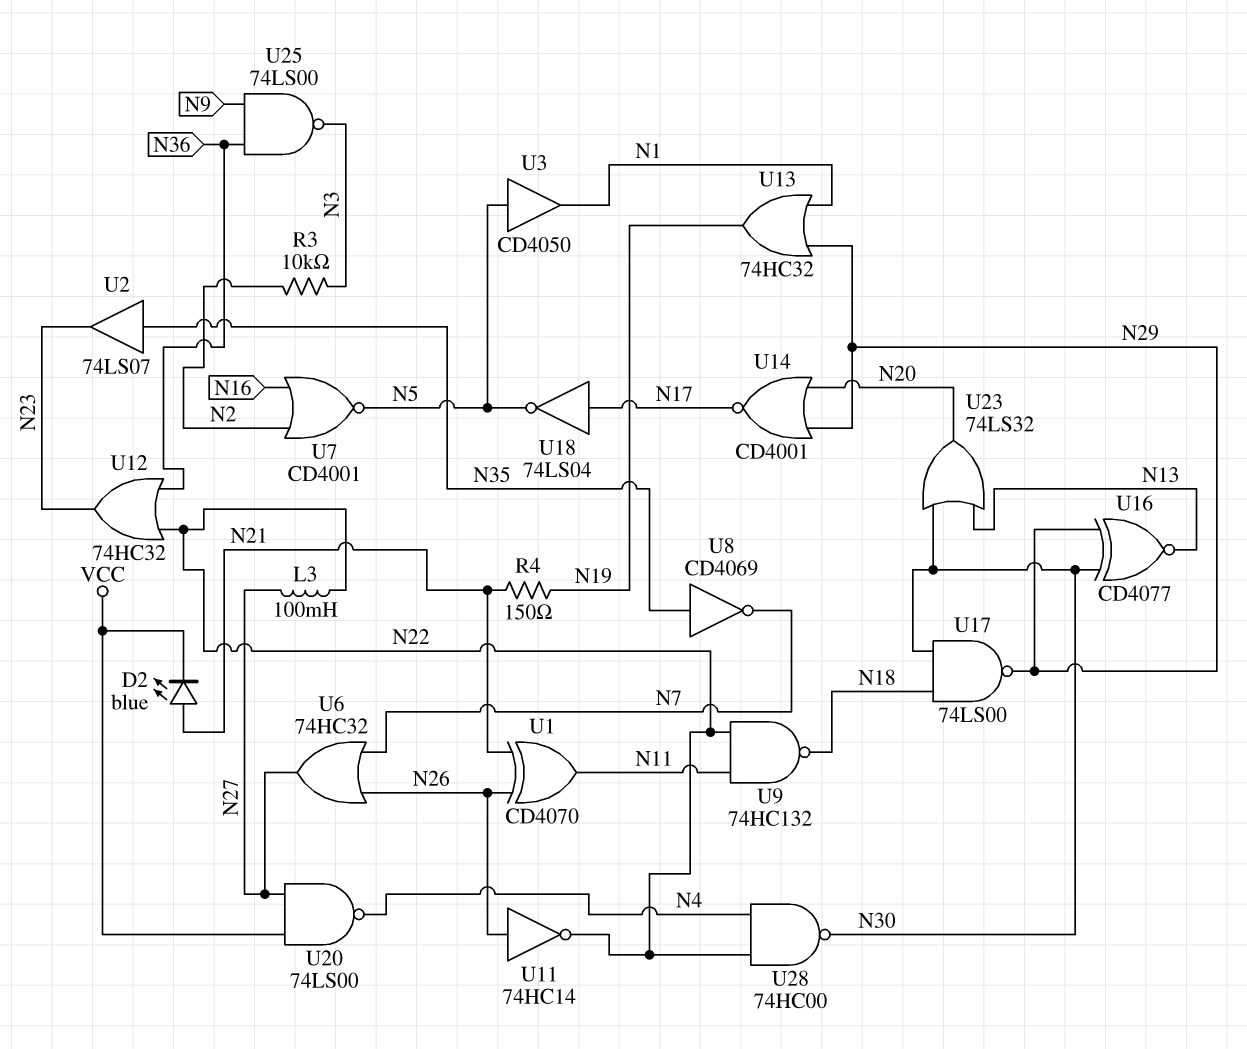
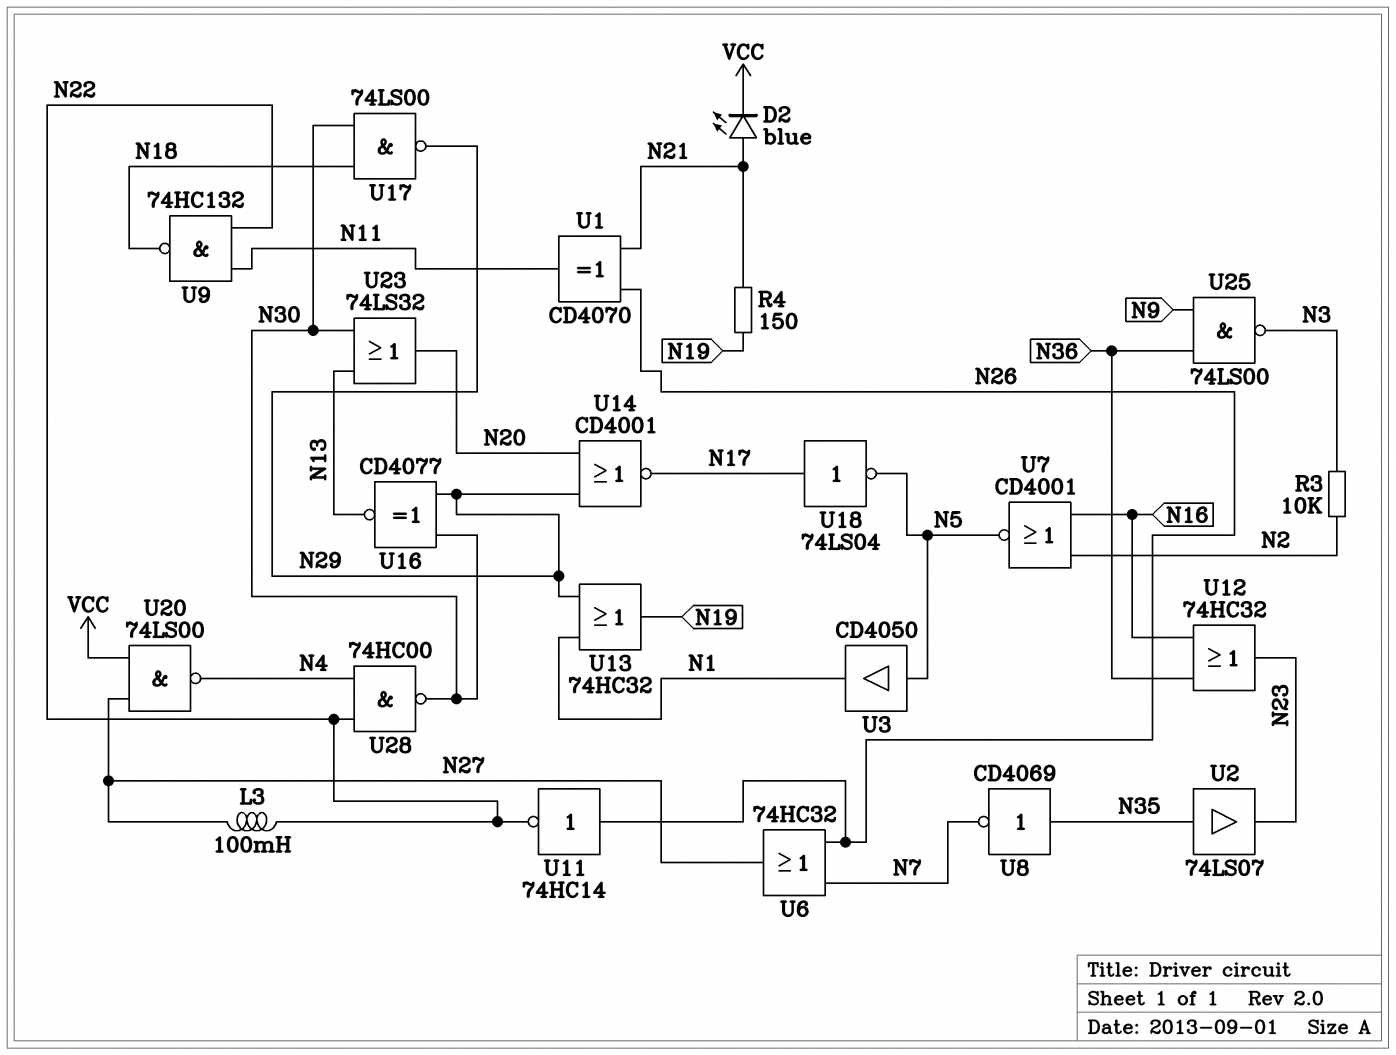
U12: OR 74HC32 (in N22, in N36, out N23) -> OR 74HC32 (in N16, in N36, out N23)

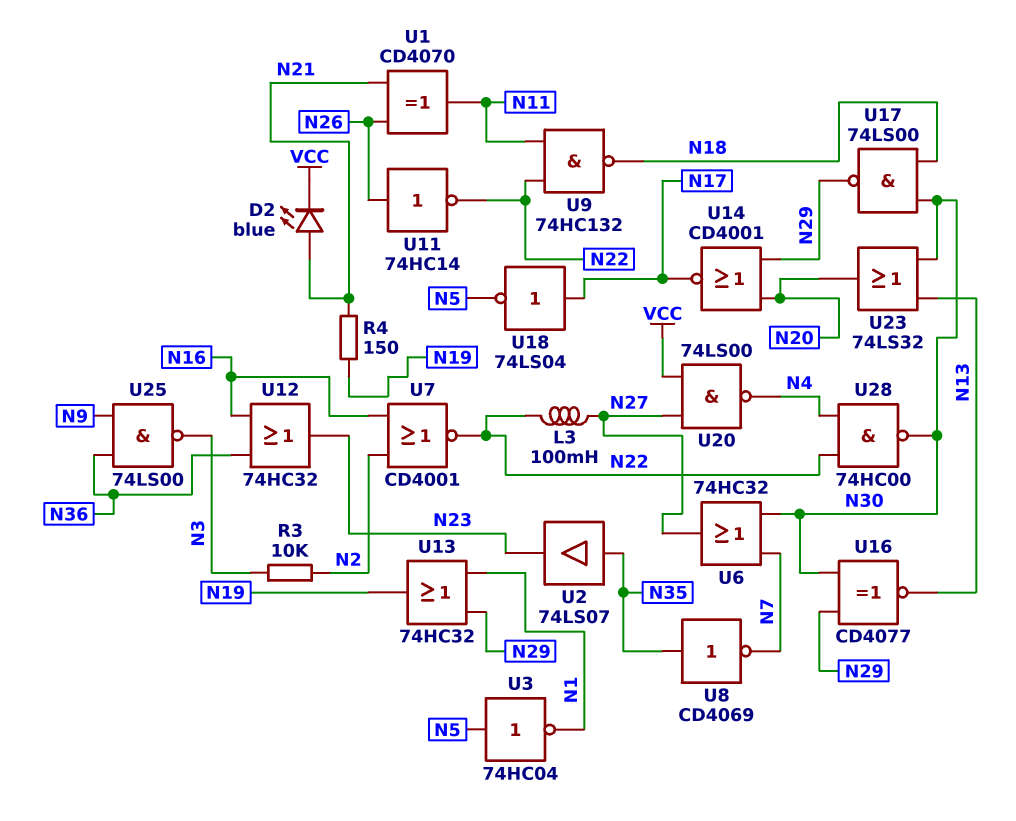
U3: buffer CD4050 (in N5, out N1) -> NOT 74HC04 (in N5, out N1)
U6: OR 74HC32 (in N7, in N26, out N27) -> OR 74HC32 (in N7, in N30, out N27)
U7: NOR CD4001 (in N2, in N16, out N5) -> NOR CD4001 (in N2, in N16, out N22)

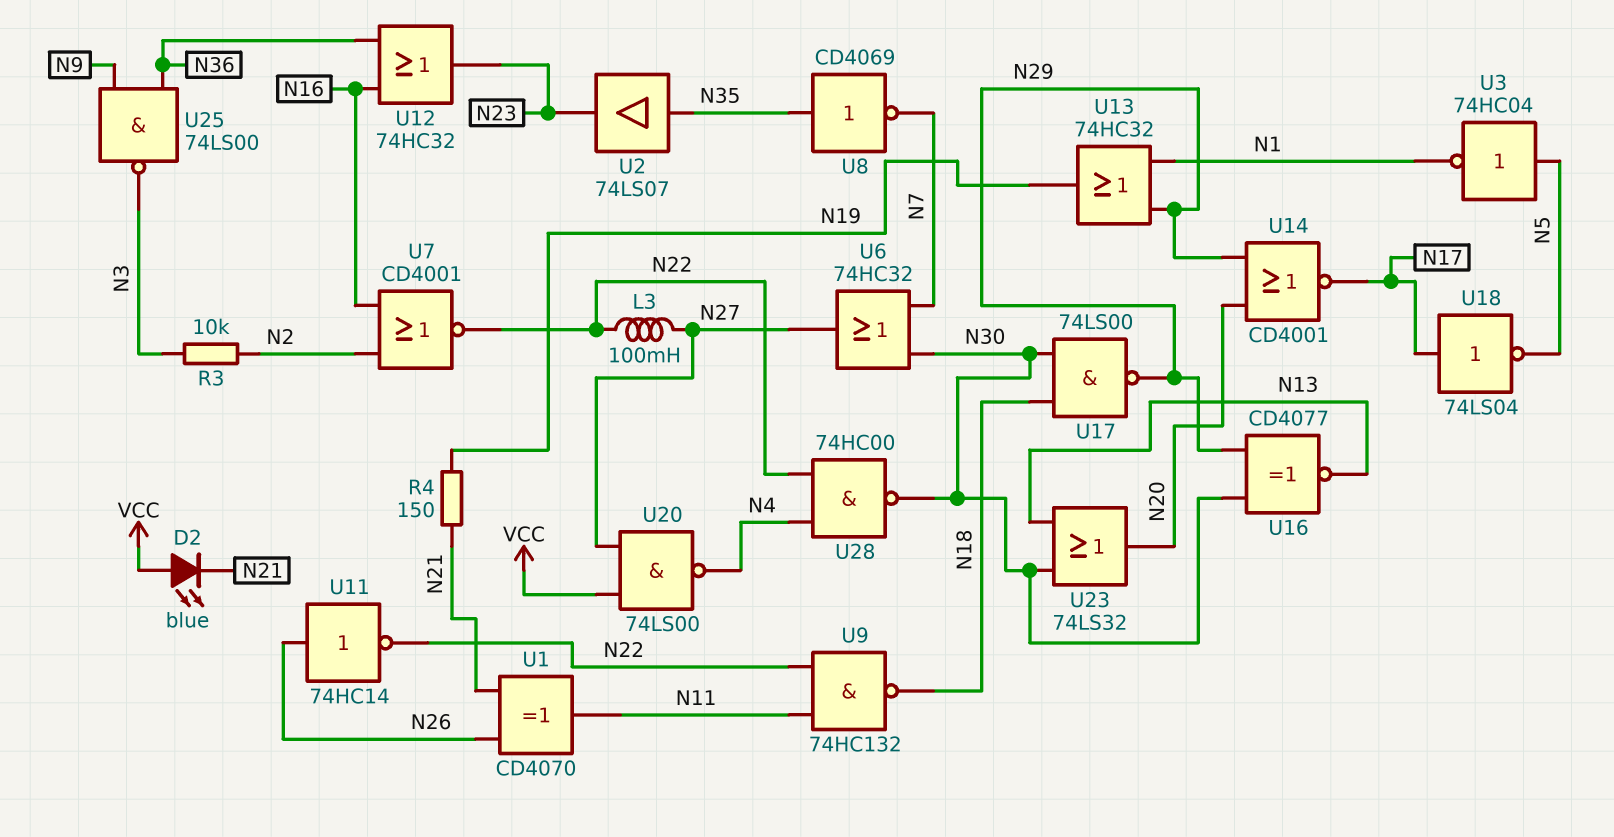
D2: LED blue (A N21, K VCC) -> LED blue (A VCC, K N21)

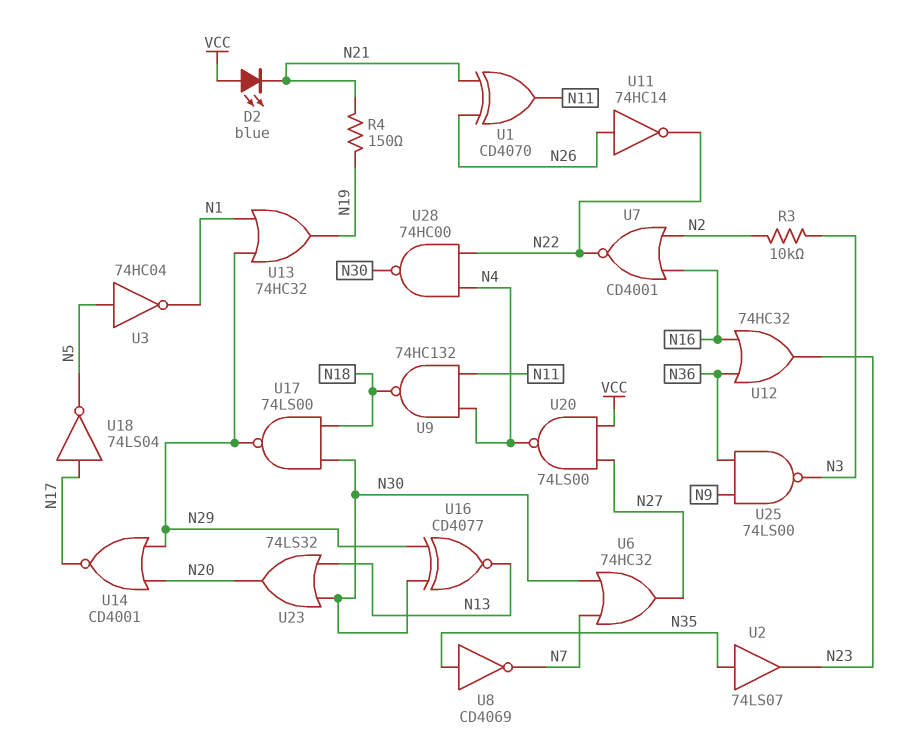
L3: 100mH (N22, N27) -> none
U9: NAND 74HC132 (in N11, in N22, out N18) -> NAND 74HC132 (in N4, in N11, out N18)

